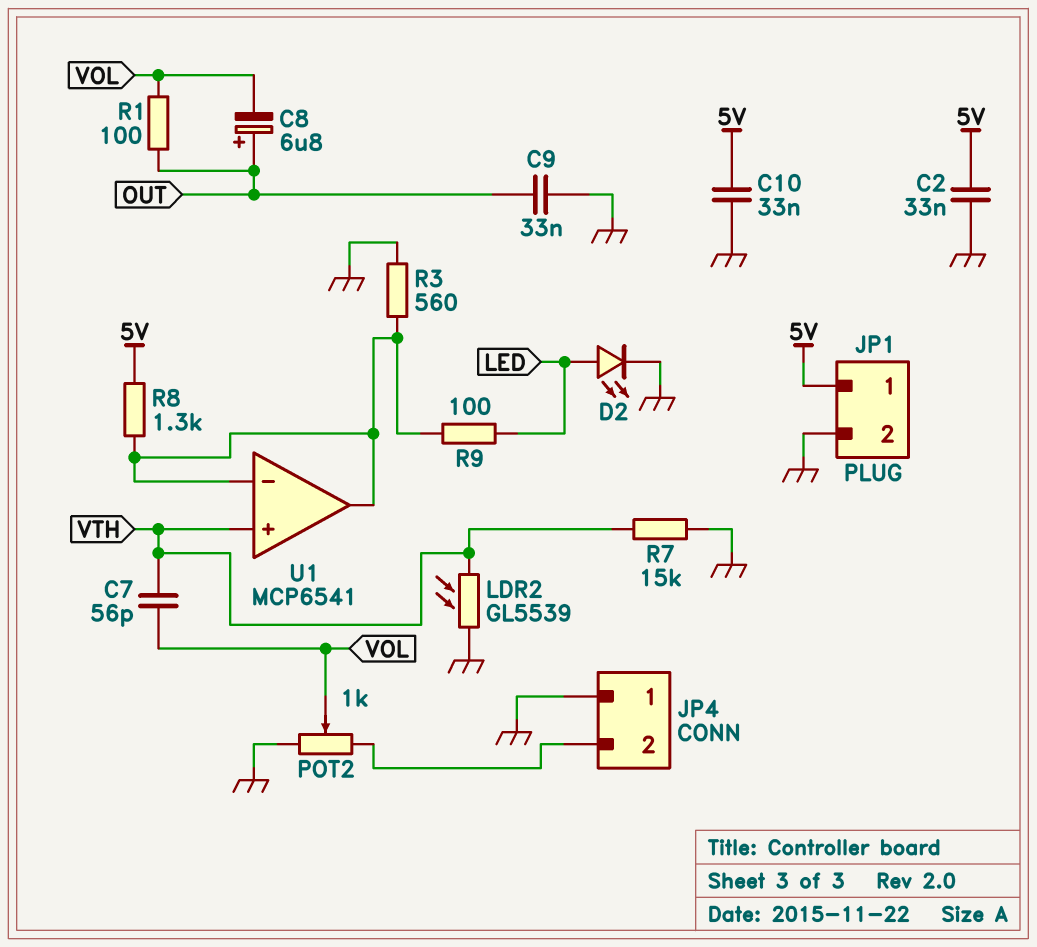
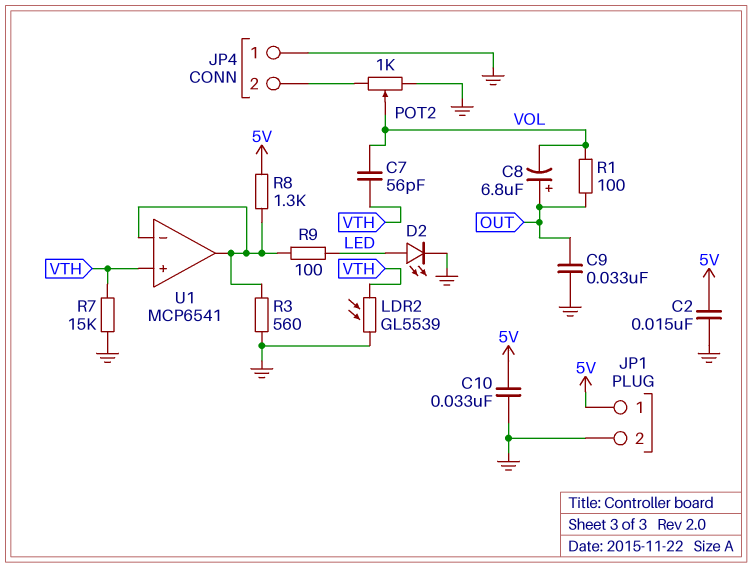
C2: 33nF (5V, GND) -> 15nF (5V, GND)

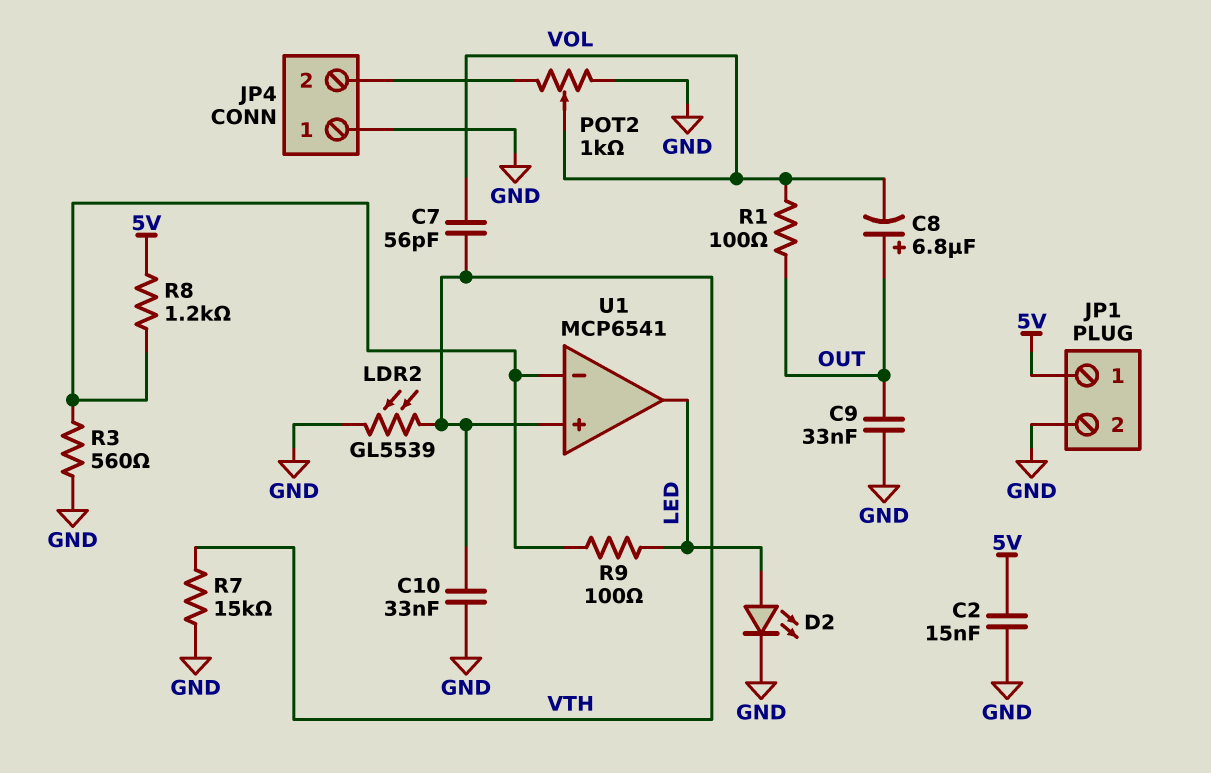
C10: 33nF (5V, GND) -> 33nF (GND, VTH)
R8: 1.3k (5V, U1/in-) -> 1.2k (5V, U1/in-)
U1 pin out: U1/in- -> LED

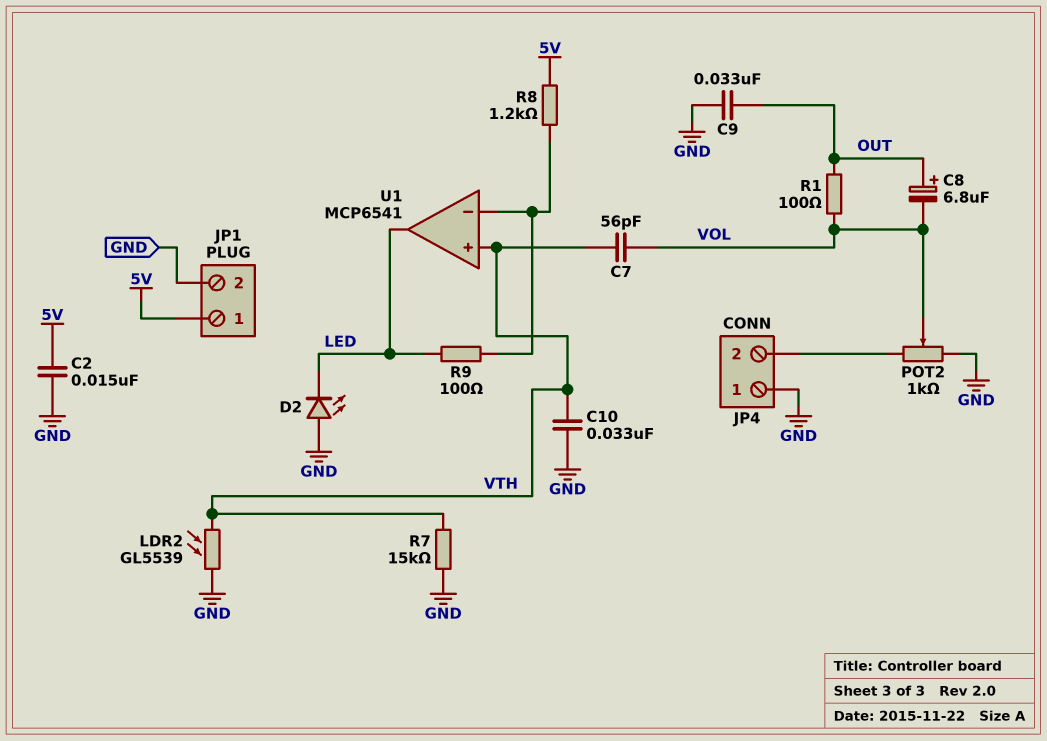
D2: LED (A LED, K GND) -> LED (A GND, K LED)
R3: 560 (GND, U1/in-) -> none

